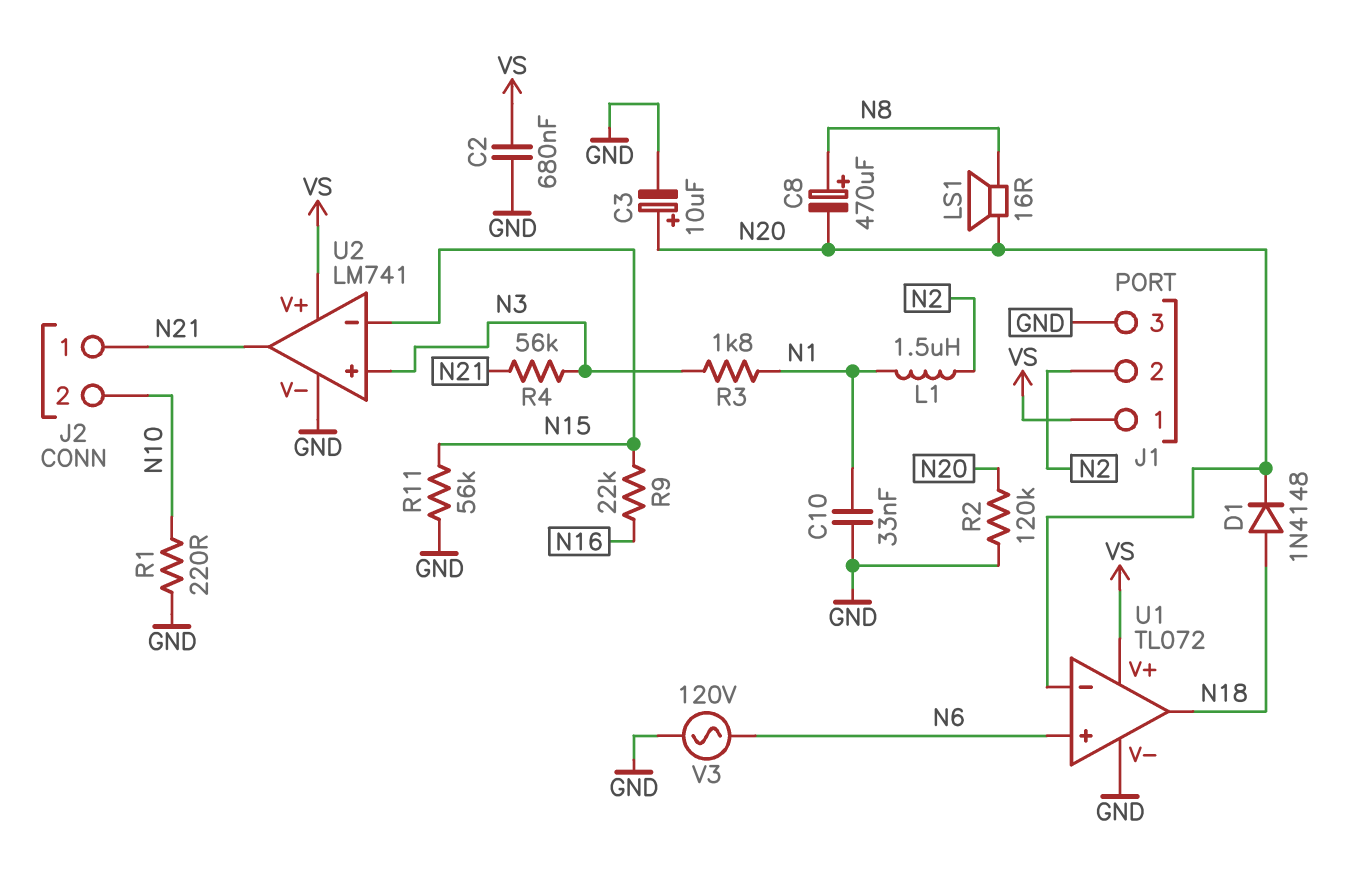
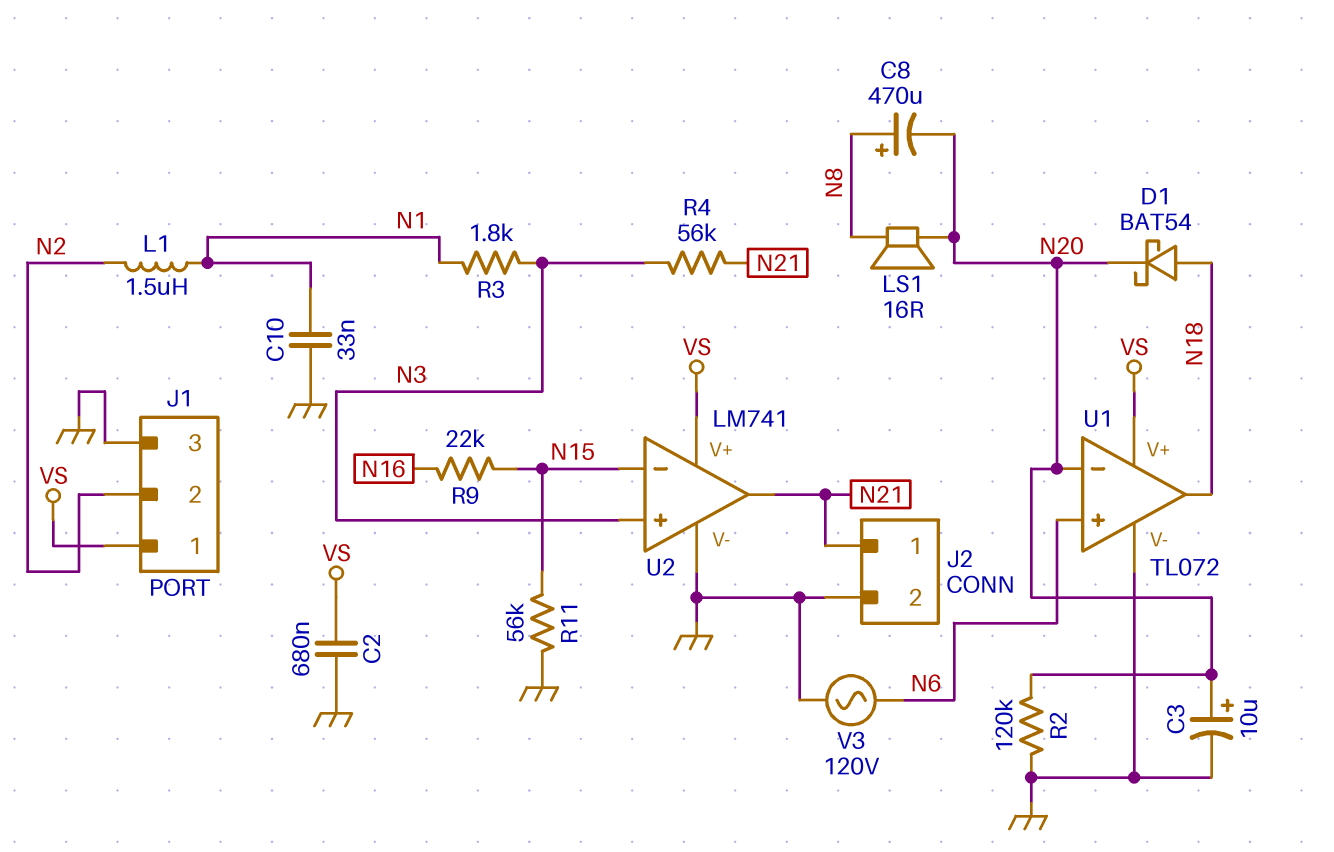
D1: diode 1N4148 (A N18, K N20) -> schottky BAT54 (A N18, K N20)
J2 pin 2: N10 -> GND
R1: 220 (GND, N10) -> none

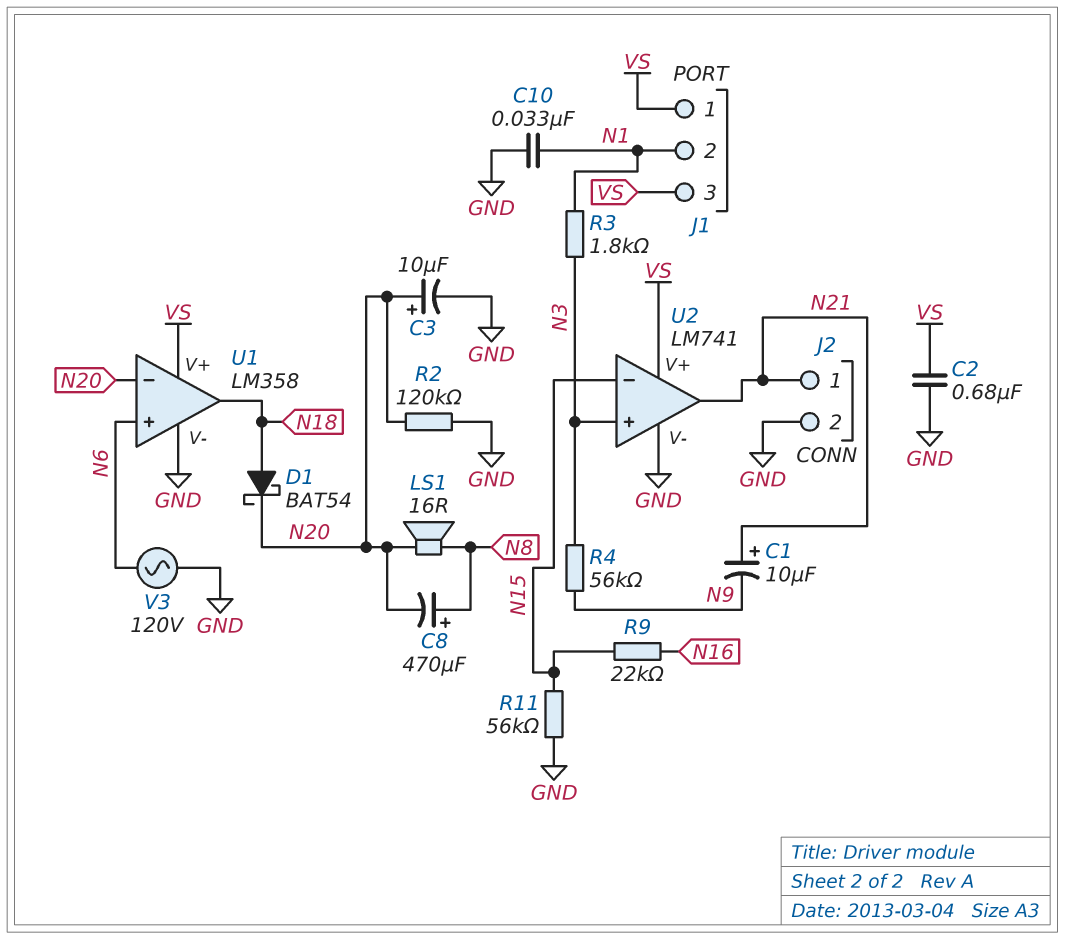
C1: none -> 10uF (plus N21, minus N9)
J1 pin 2: N2 -> N1
J1 pin 3: GND -> VS
L1: 1.5uH (N1, N2) -> none
R4: 56k (N3, N21) -> 56k (N3, N9)
U1: TL072 -> LM358

